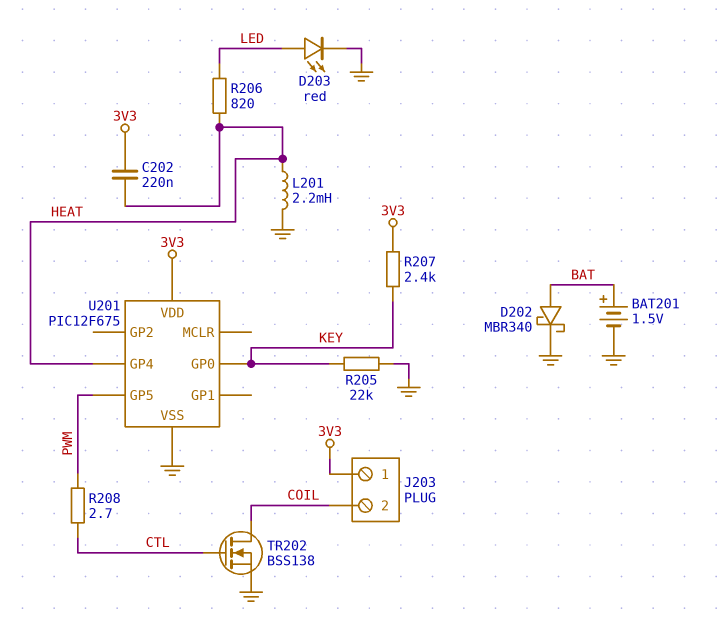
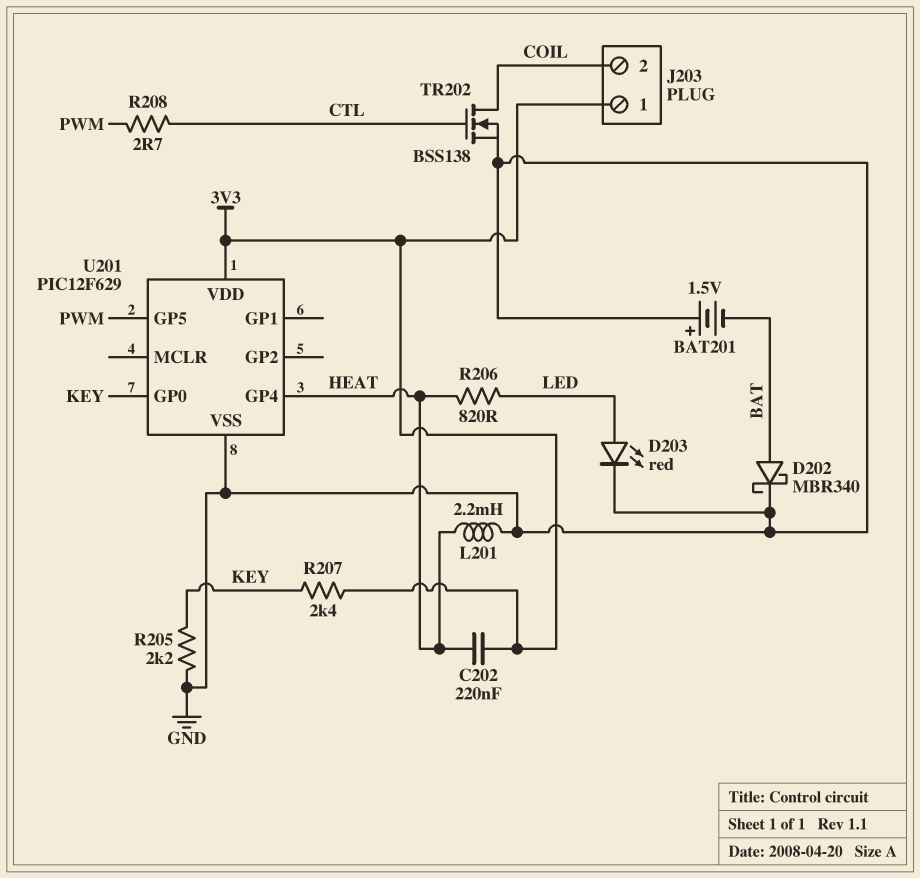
BAT201: 1.5V (plus BAT, minus GND) -> 1.5V (plus GND, minus BAT)
R205: 22k (GND, KEY) -> 2.2k (GND, KEY)
U201: PIC12F675 -> PIC12F629

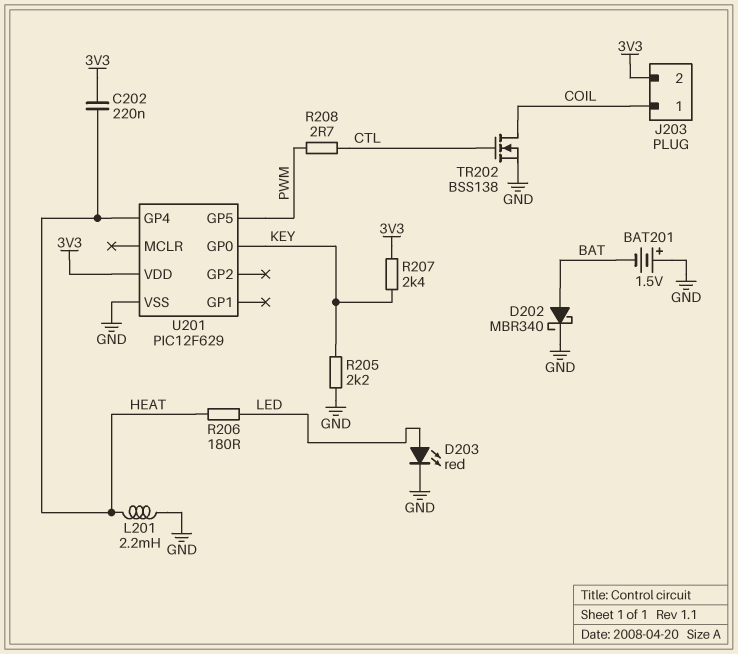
J203 pin 1: 3V3 -> COIL
J203 pin 2: COIL -> 3V3
R206: 820 (HEAT, LED) -> 180 (HEAT, LED)

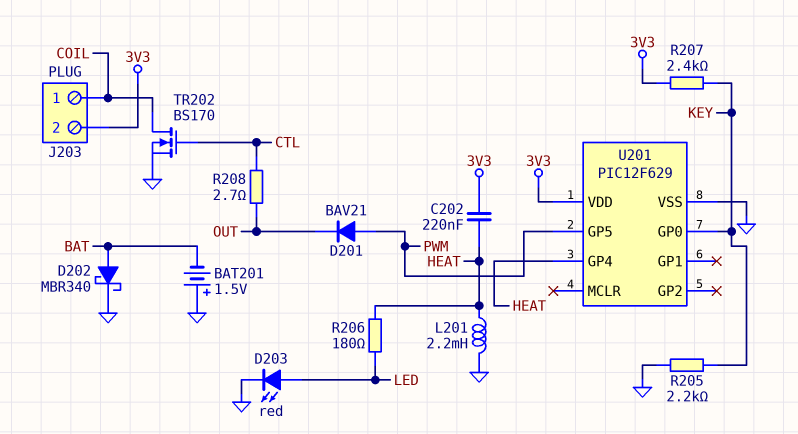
D201: none -> diode BAV21 (A PWM, K OUT)
R208: 2.7 (CTL, PWM) -> 2.7 (CTL, OUT)
TR202: NMOS BSS138 (G CTL, D COIL, S GND) -> NMOS BS170 (G CTL, D COIL, S GND)

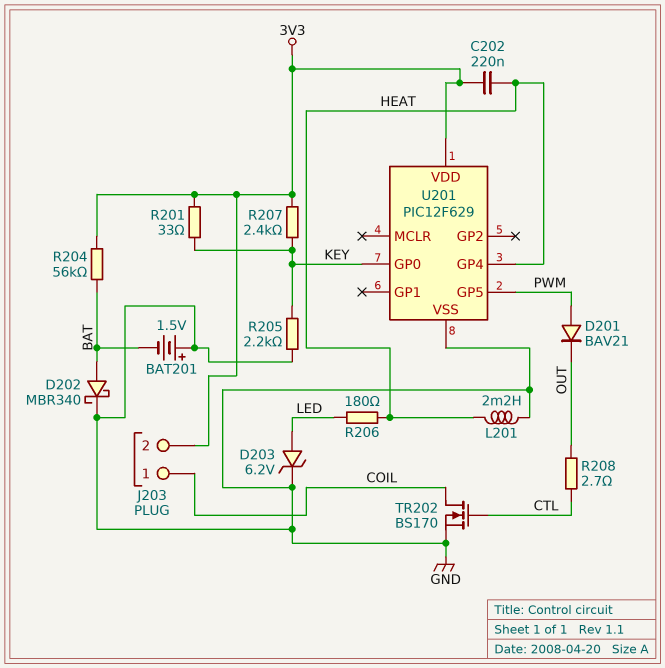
D203: LED red (A LED, K GND) -> zener 6.2V (A LED, K GND)
R201: none -> 33 (3V3, KEY)
R204: none -> 56k (3V3, BAT)

